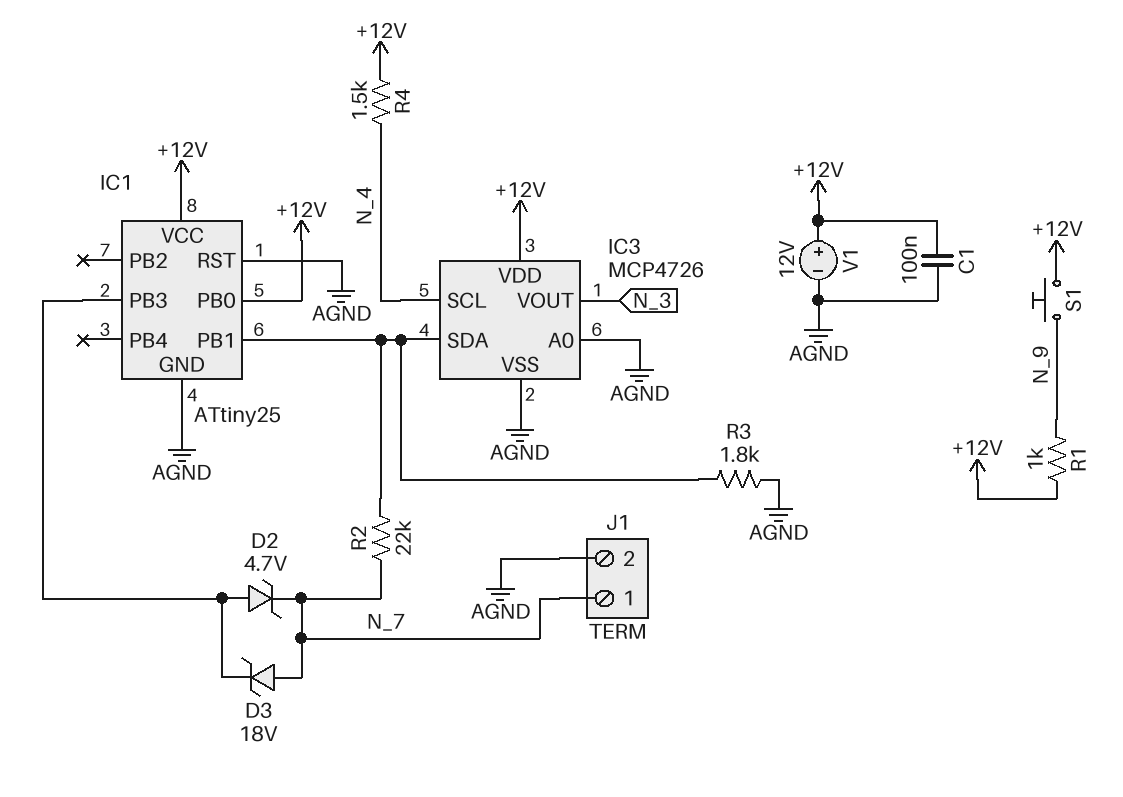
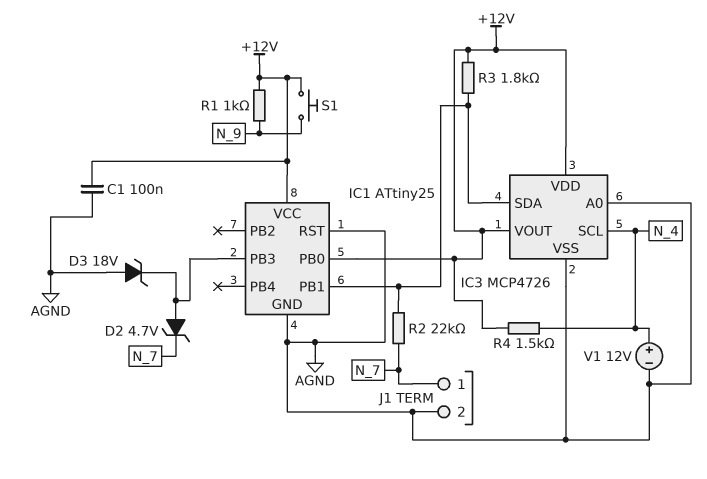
D3: zener 18V (A N_7, K IC1/PB3) -> zener 18V (A AGND, K IC1/PB3)
IC3 pin VOUT: N_3 -> +12V
R3: 1.8k (AGND, IC1/PB1) -> 1.8k (+12V, IC1/PB1)
V1: 12V (plus +12V, minus AGND) -> 12V (plus N_4, minus AGND)

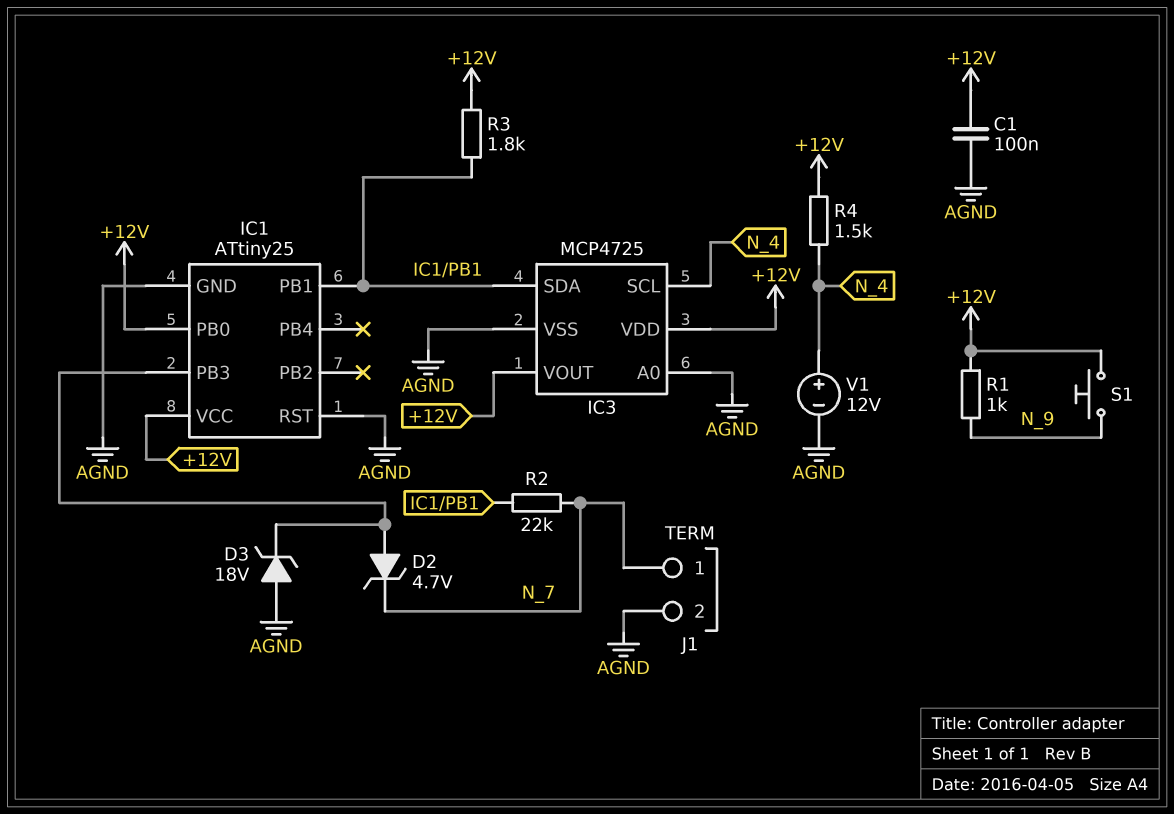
IC3: MCP4726 -> MCP4725

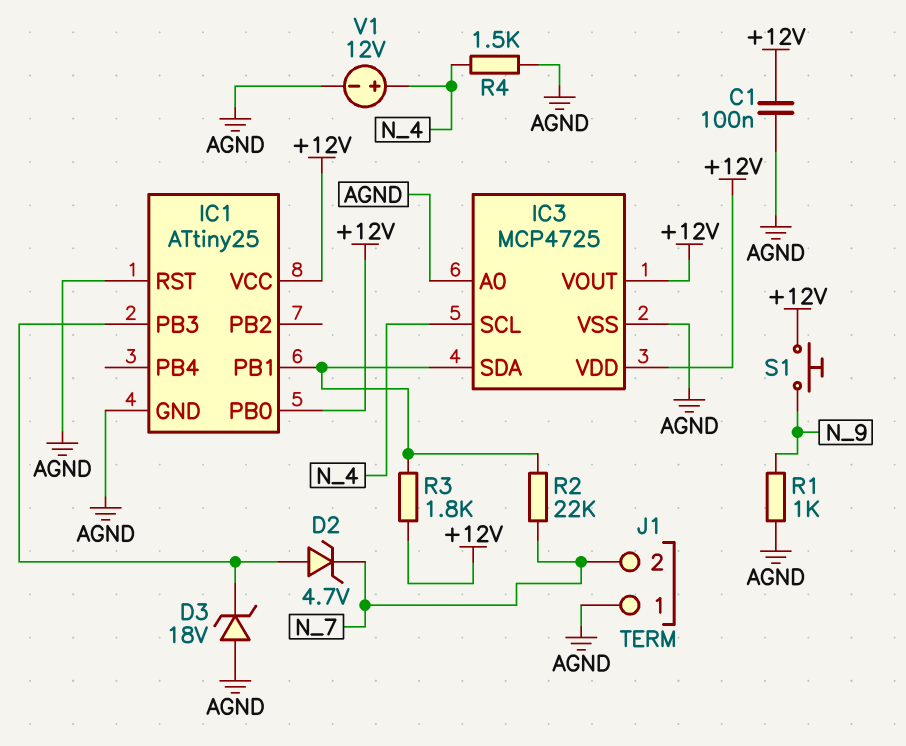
J1 pin 1: N_7 -> AGND
J1 pin 2: AGND -> N_7
R1: 1k (+12V, N_9) -> 1k (AGND, N_9)
R4: 1.5k (+12V, N_4) -> 1.5k (AGND, N_4)

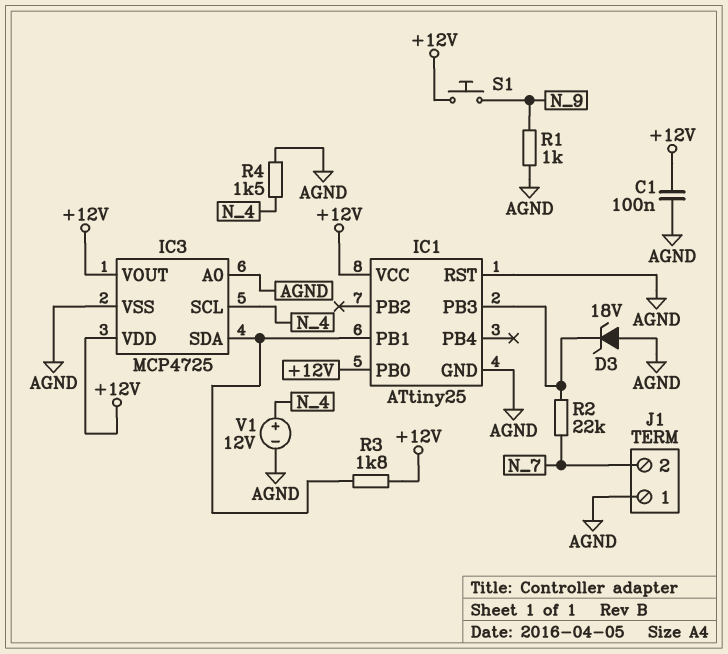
D2: zener 4.7V (A IC1/PB3, K N_7) -> none
R2: 22k (IC1/PB1, N_7) -> 22k (IC1/PB3, N_7)

